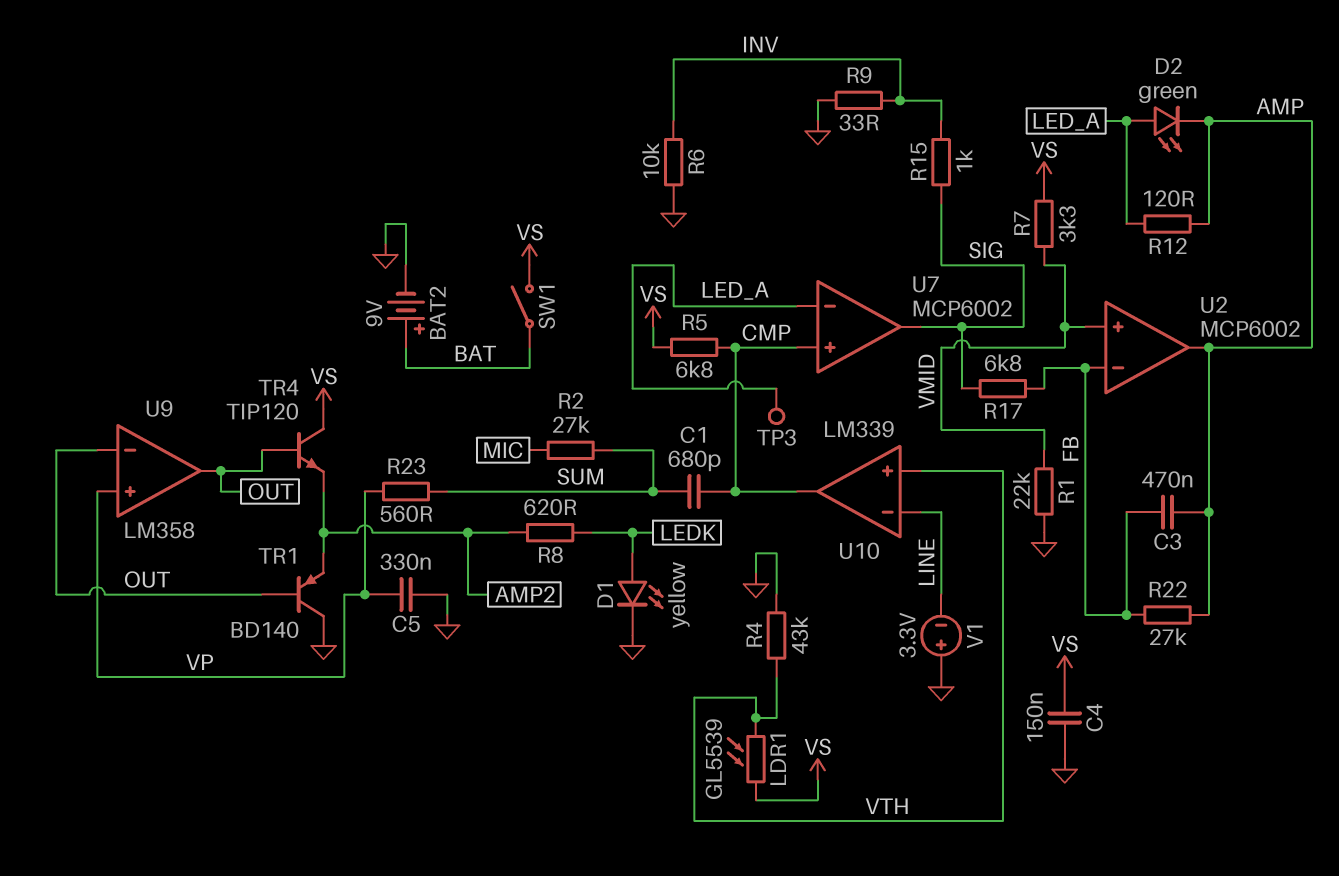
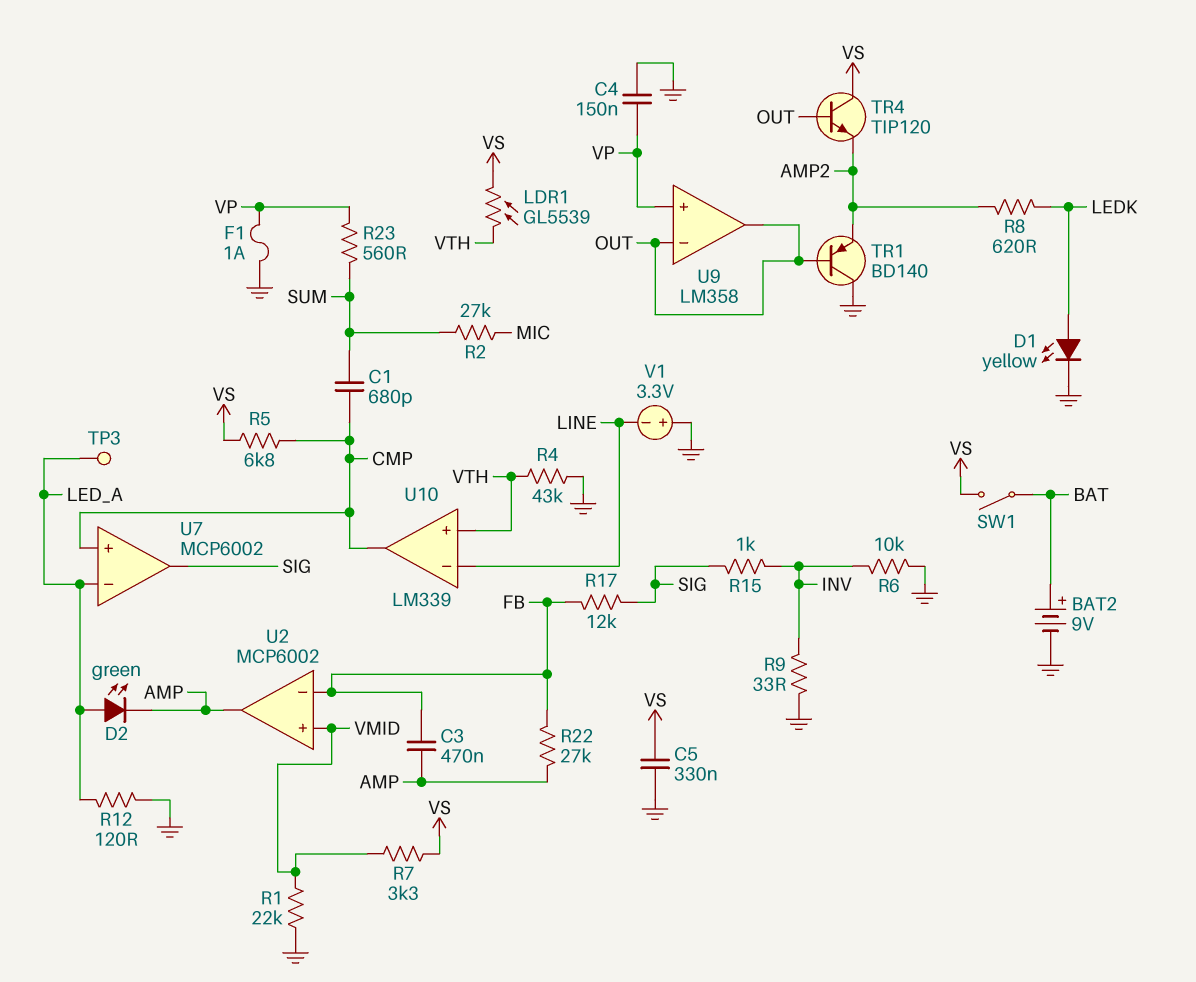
C4: 150nF (GND, VS) -> 150nF (GND, VP)
C5: 330nF (GND, VP) -> 330nF (GND, VS)
F1: none -> 1A (GND, VP)
R12: 120 (AMP, LED_A) -> 120 (GND, LED_A)
R17: 6.8k (FB, SIG) -> 12k (FB, SIG)

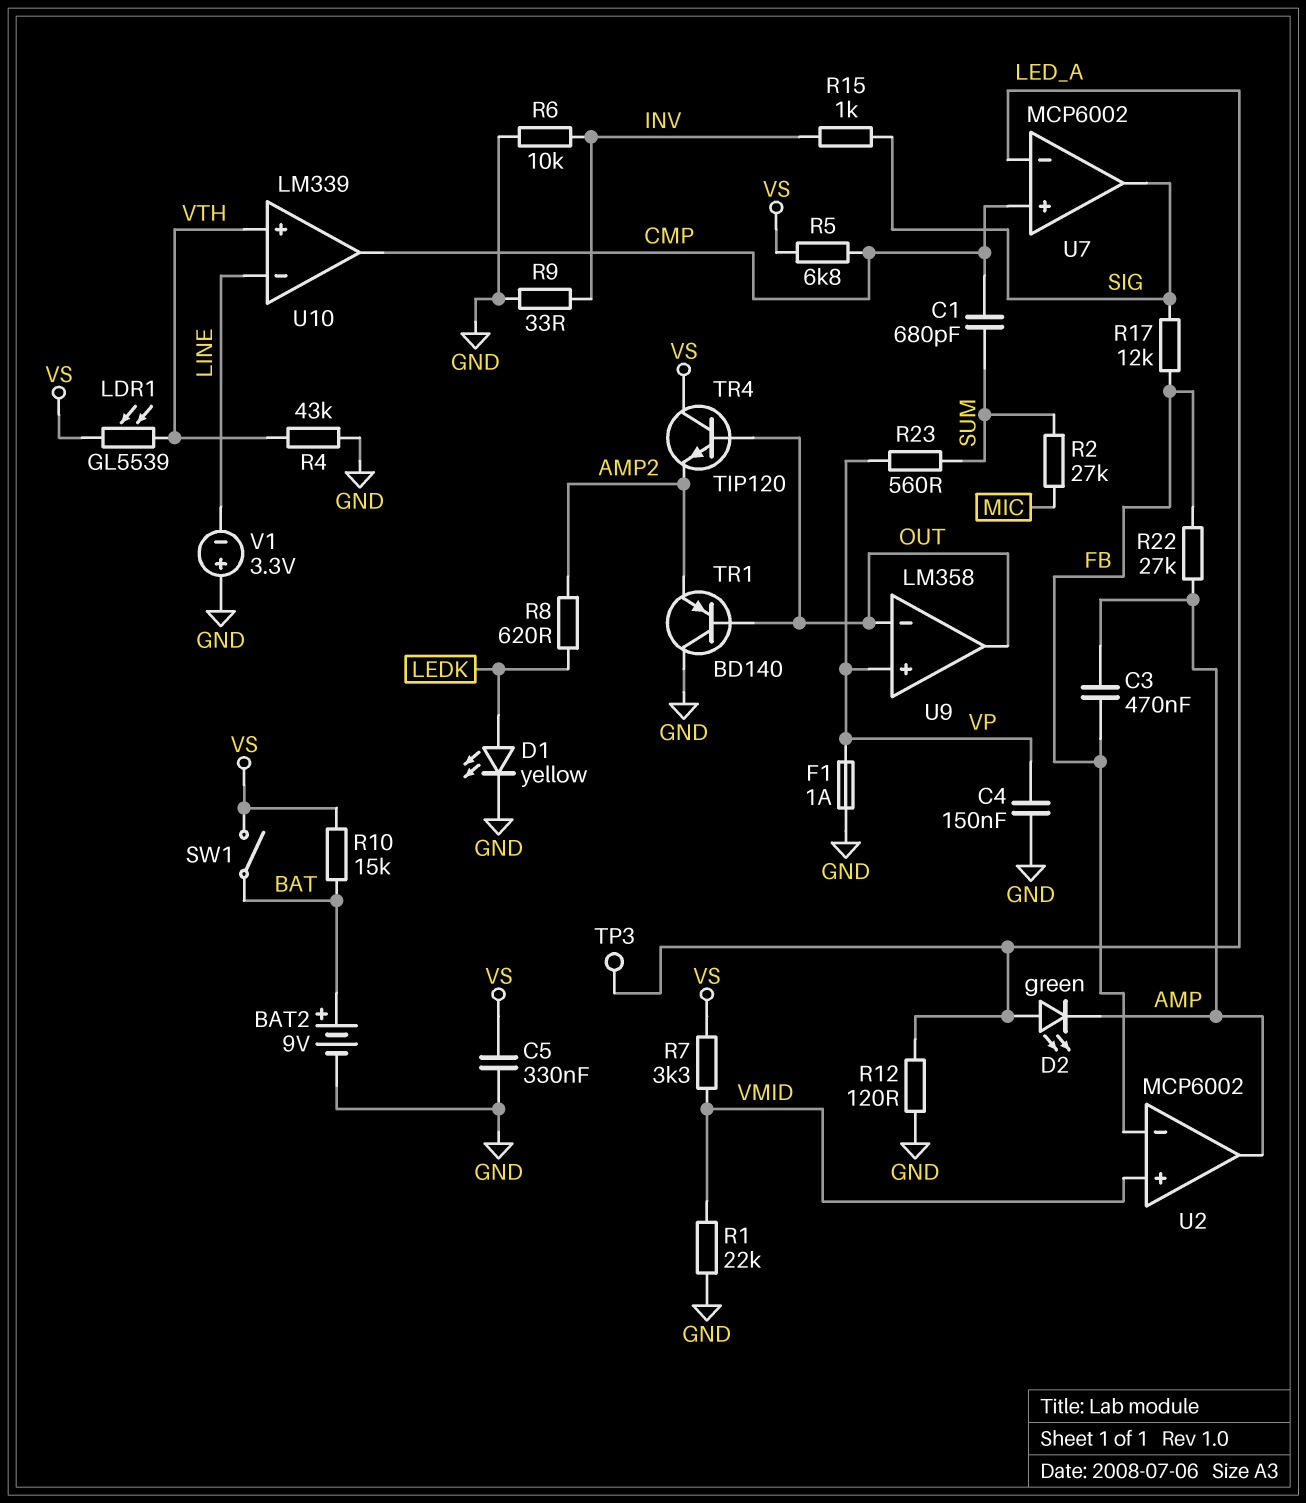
R10: none -> 15k (BAT, VS)

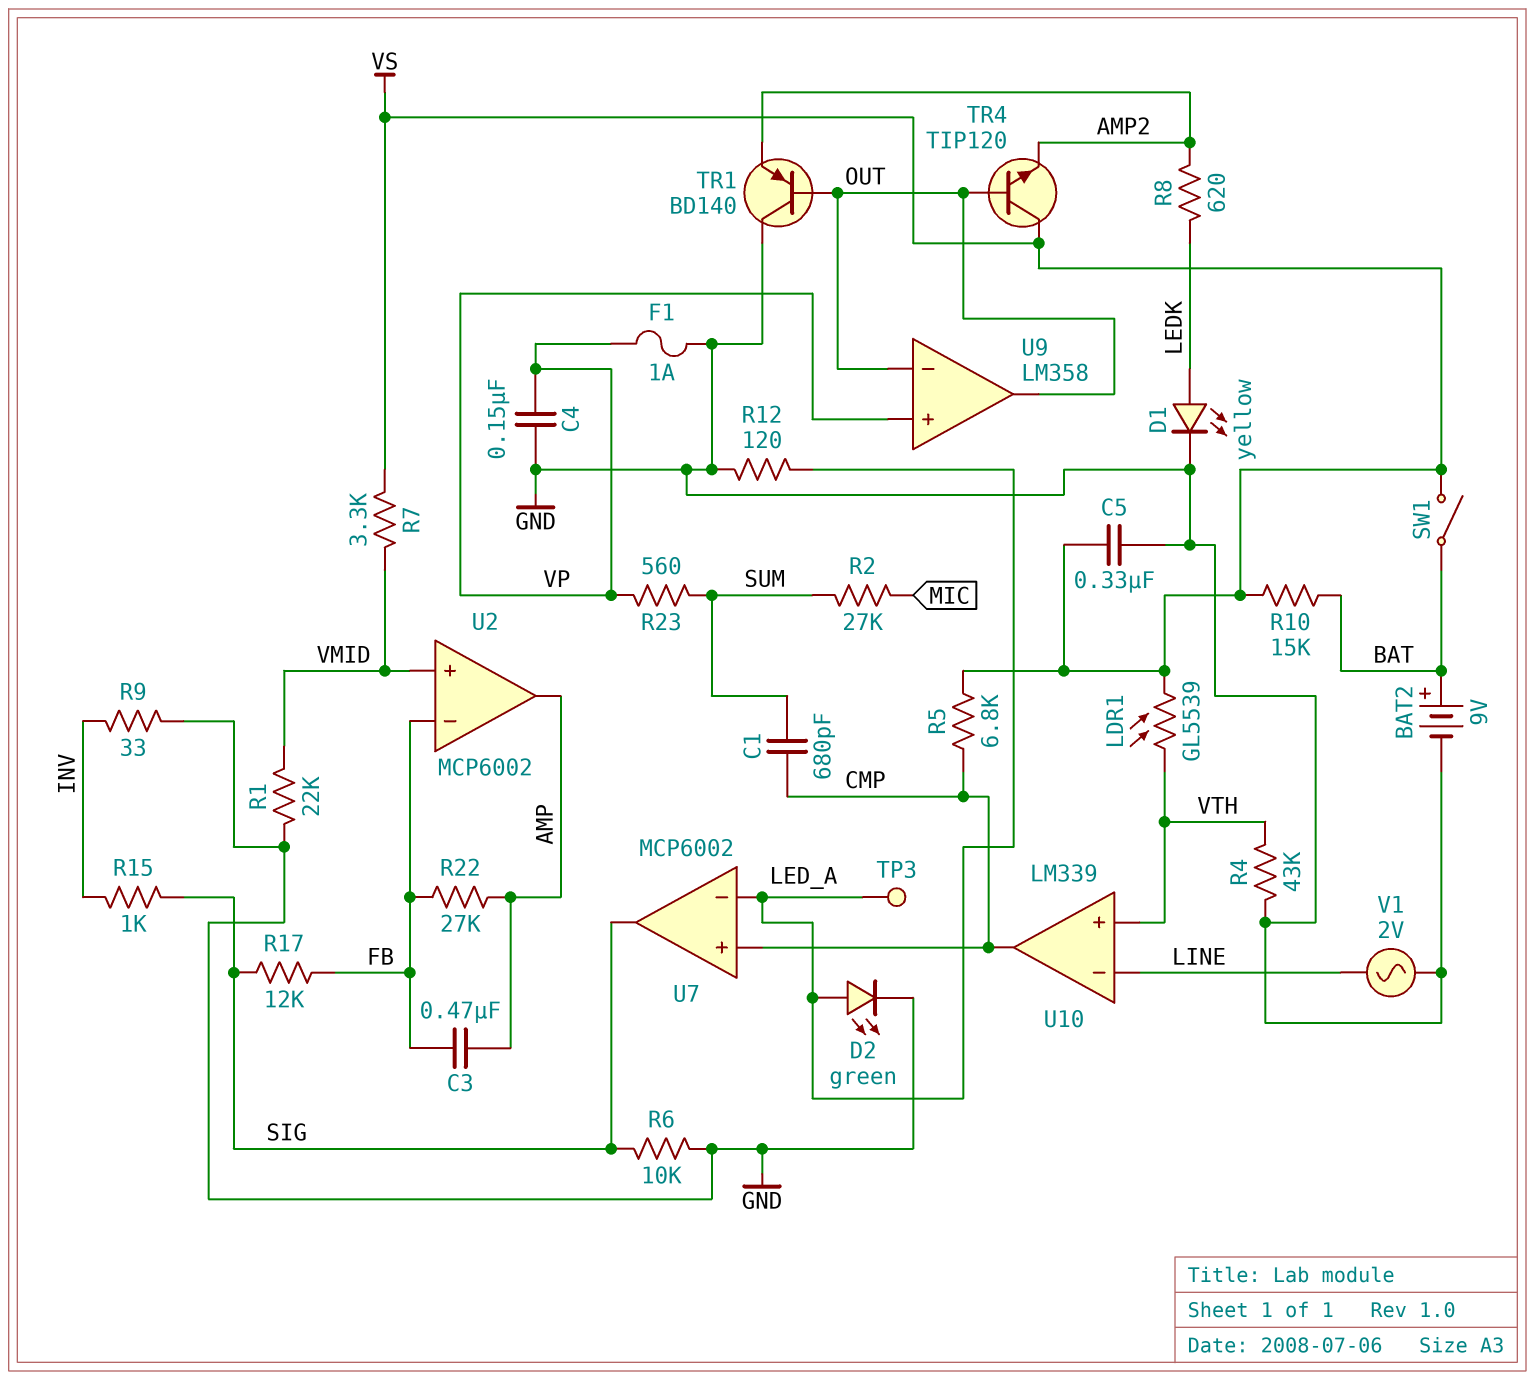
D2: LED green (A LED_A, K AMP) -> LED green (A LED_A, K GND)
R6: 10k (GND, INV) -> 10k (GND, SIG)
V1: 3.3V (plus GND, minus LINE) -> AC 2V (GND, LINE)

